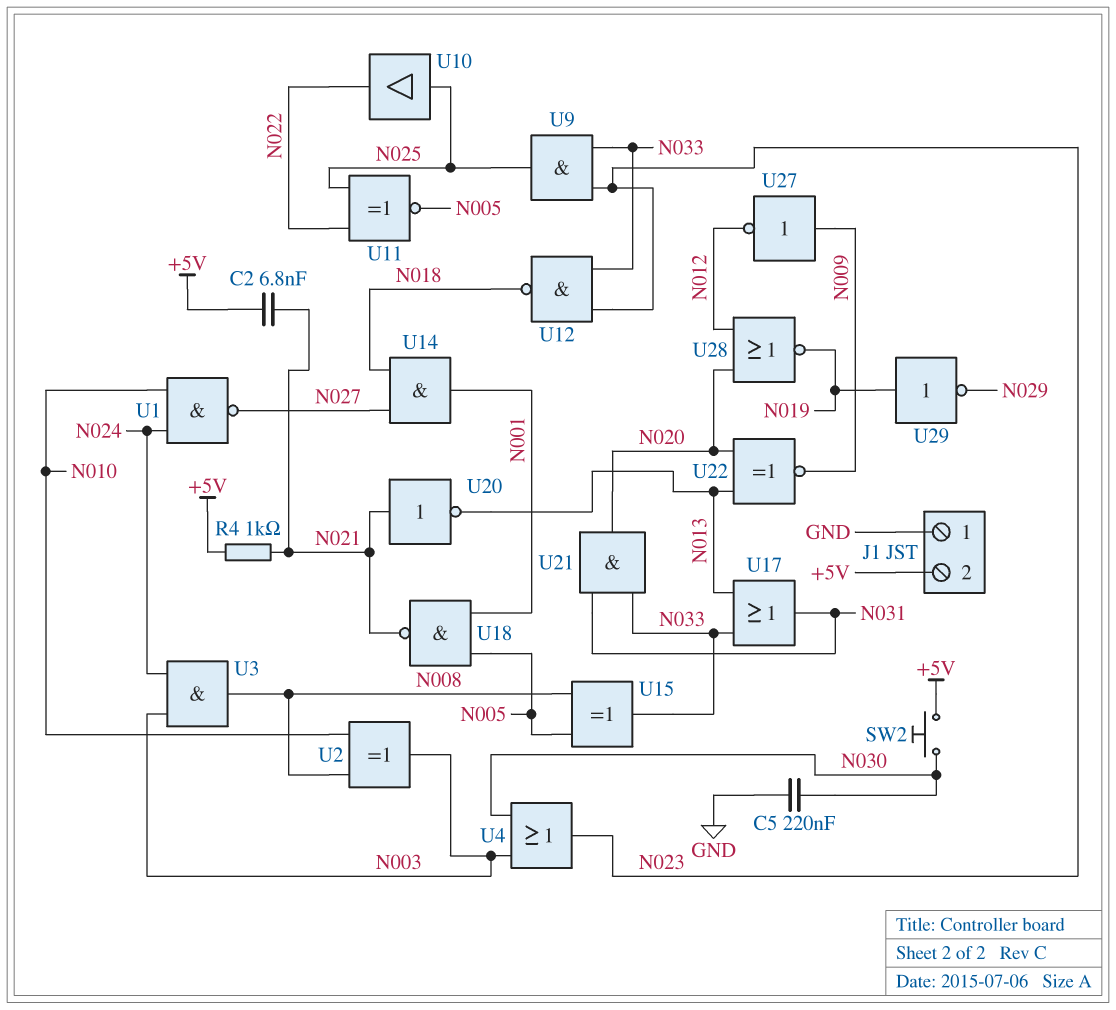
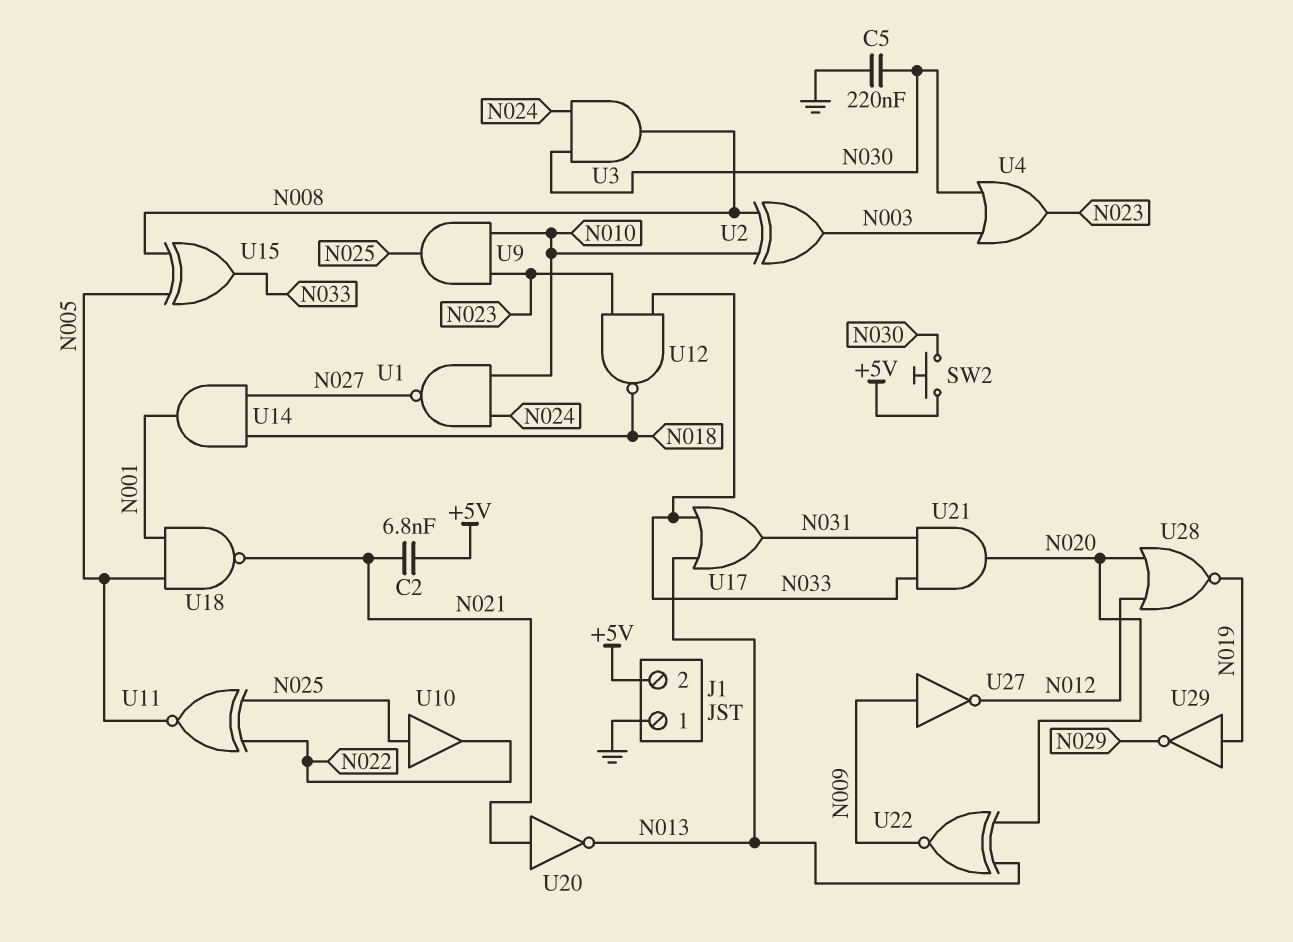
R4: 1k (+5V, N021) -> none
U3: AND (in N003, in N024, out N008) -> AND (in N024, in N030, out N008)
U9: AND (in N023, in N033, out N025) -> AND (in N010, in N023, out N025)

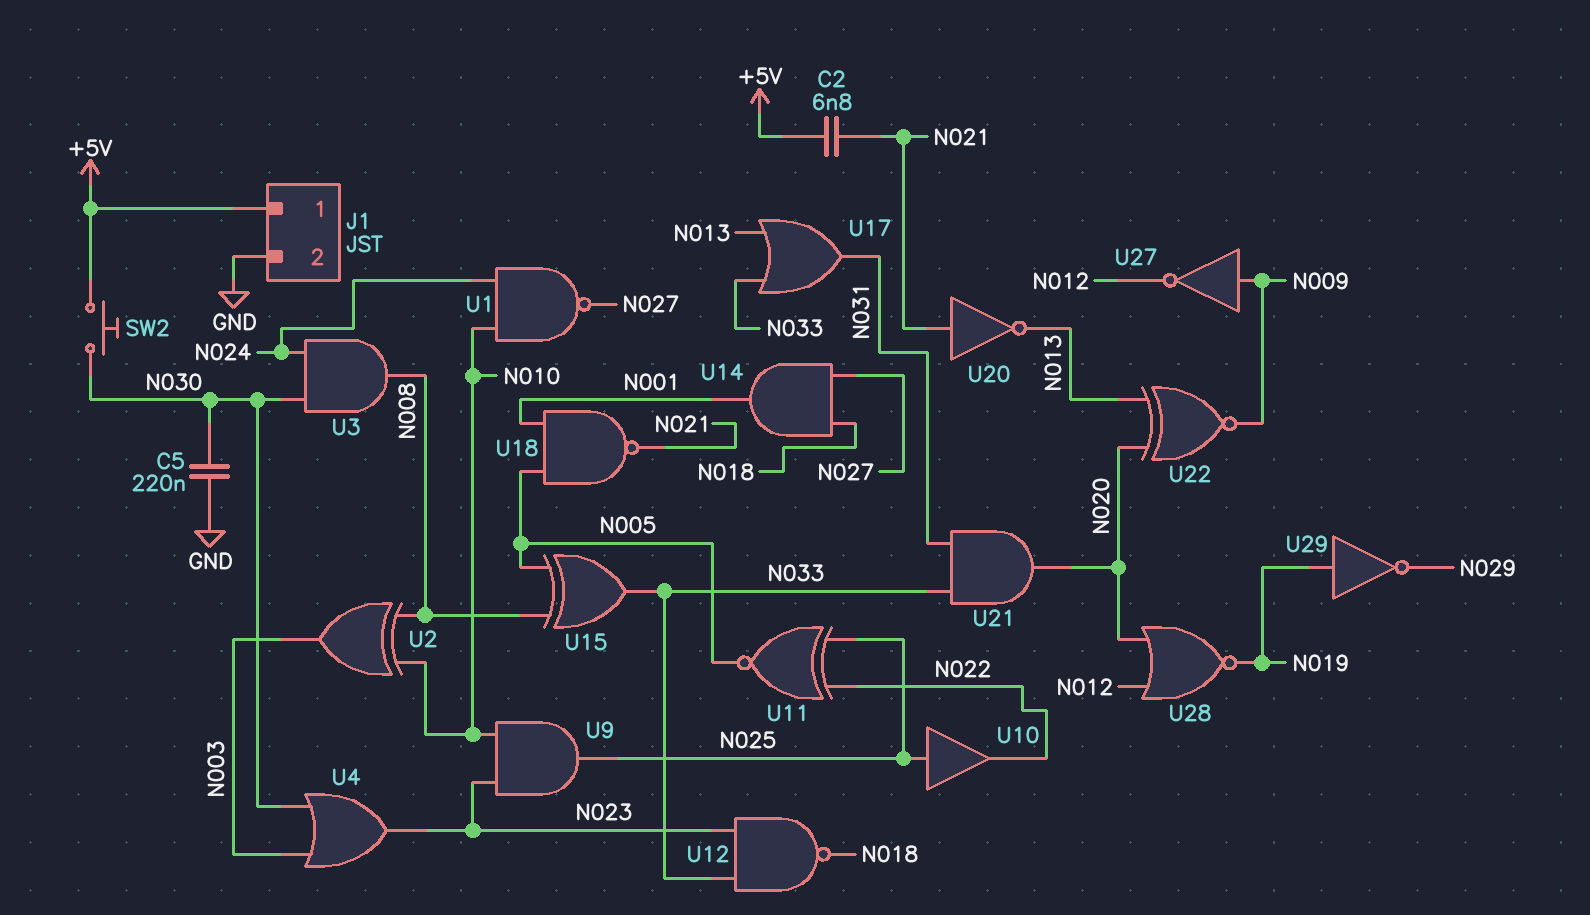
J1 pin 1: GND -> +5V
J1 pin 2: +5V -> GND

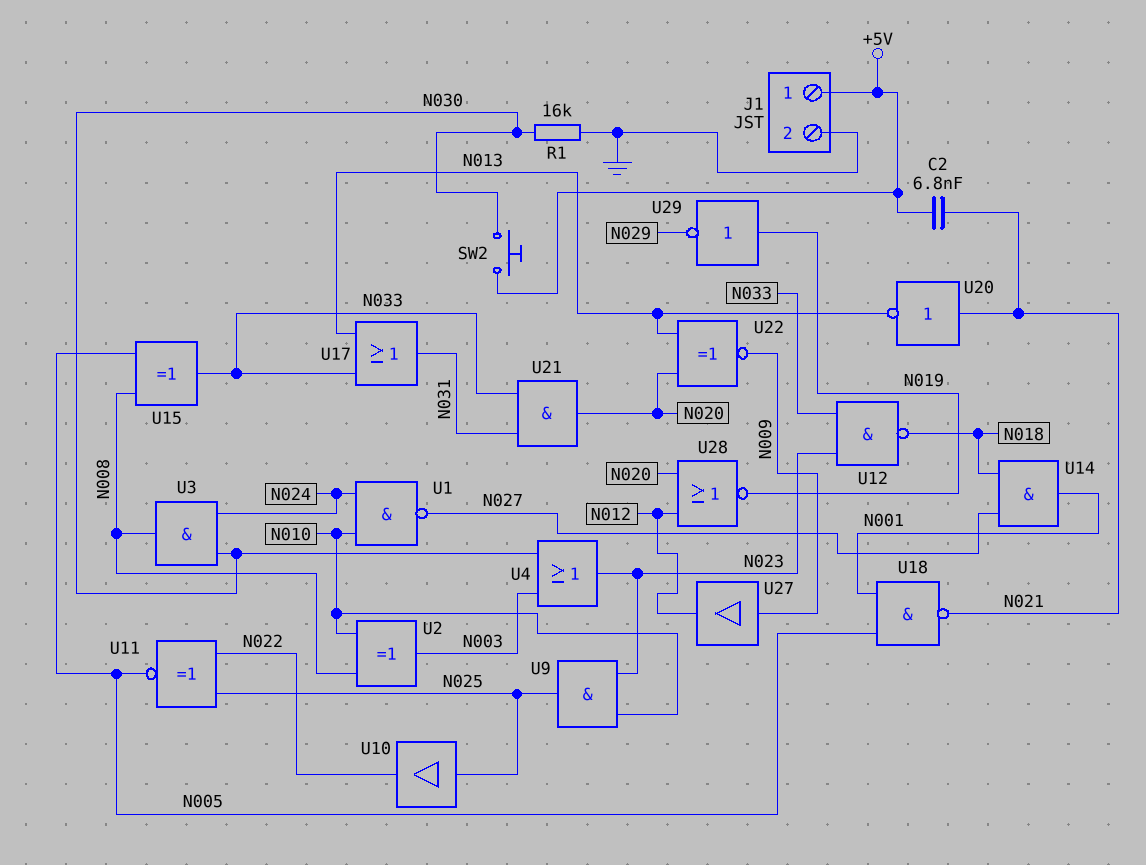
C5: 220nF (GND, N030) -> none
R1: none -> 16k (GND, N030)
U27: NOT (in N009, out N012) -> buffer (in N009, out N012)

